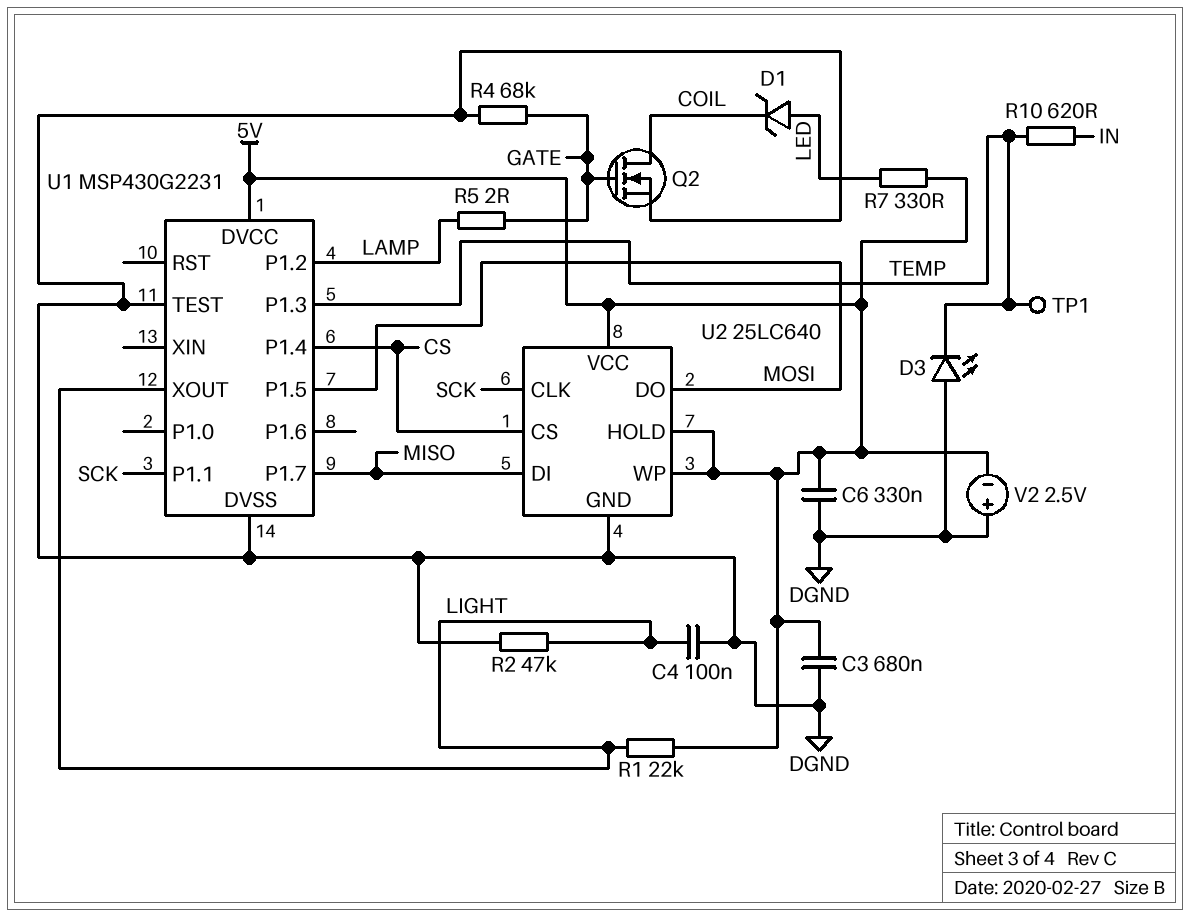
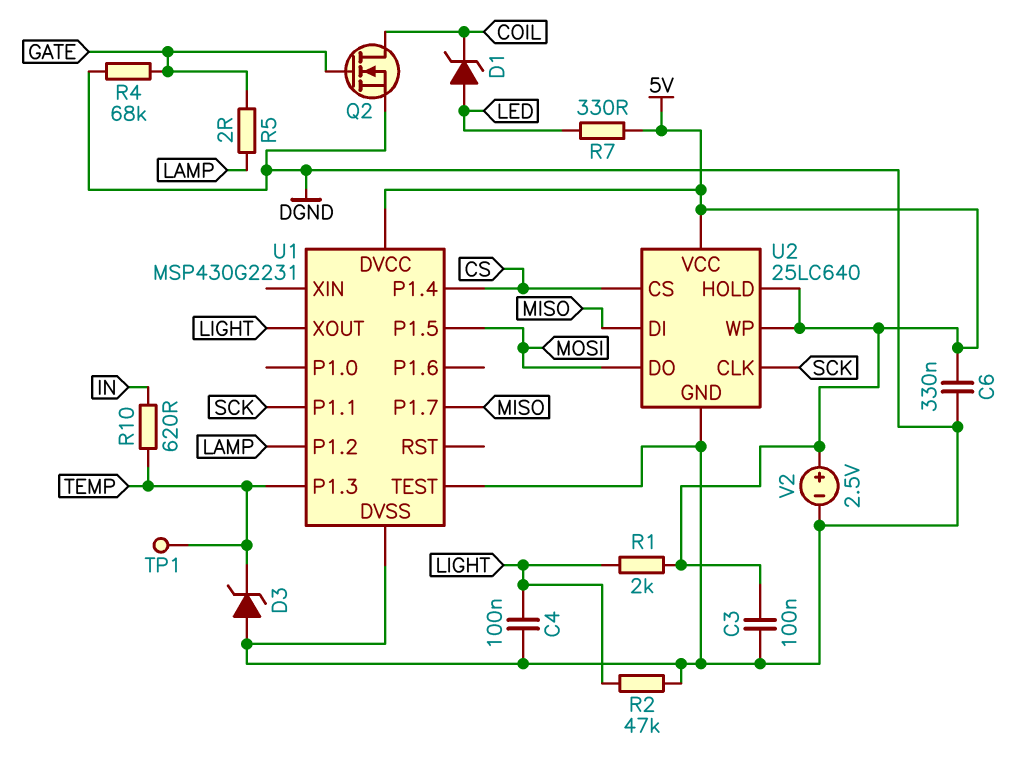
C3: 680nF (5V, DGND) -> 100nF (5V, DGND)
D3: LED (A DGND, K TEMP) -> zener (A DGND, K TEMP)
R1: 22k (5V, LIGHT) -> 2k (5V, LIGHT)
V2: 2.5V (plus DGND, minus 5V) -> 2.5V (plus 5V, minus DGND)

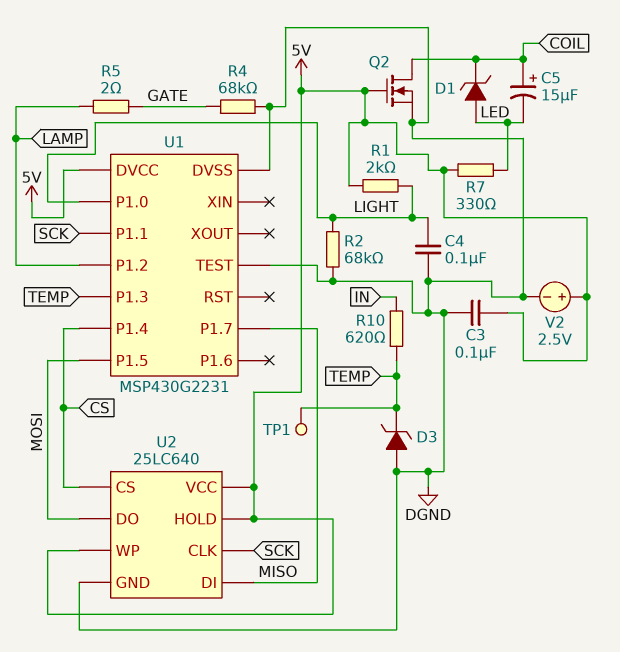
C5: none -> 15uF (plus COIL, minus LED)
C6: 330nF (5V, DGND) -> none
Q2: NMOS (G GATE, D COIL, S DGND) -> NMOS (G 5V, D COIL, S DGND)
R2: 47k (DGND, LIGHT) -> 68k (DGND, LIGHT)
U1 pin P1.0: none -> LIGHT
U1 pin XOUT: LIGHT -> none

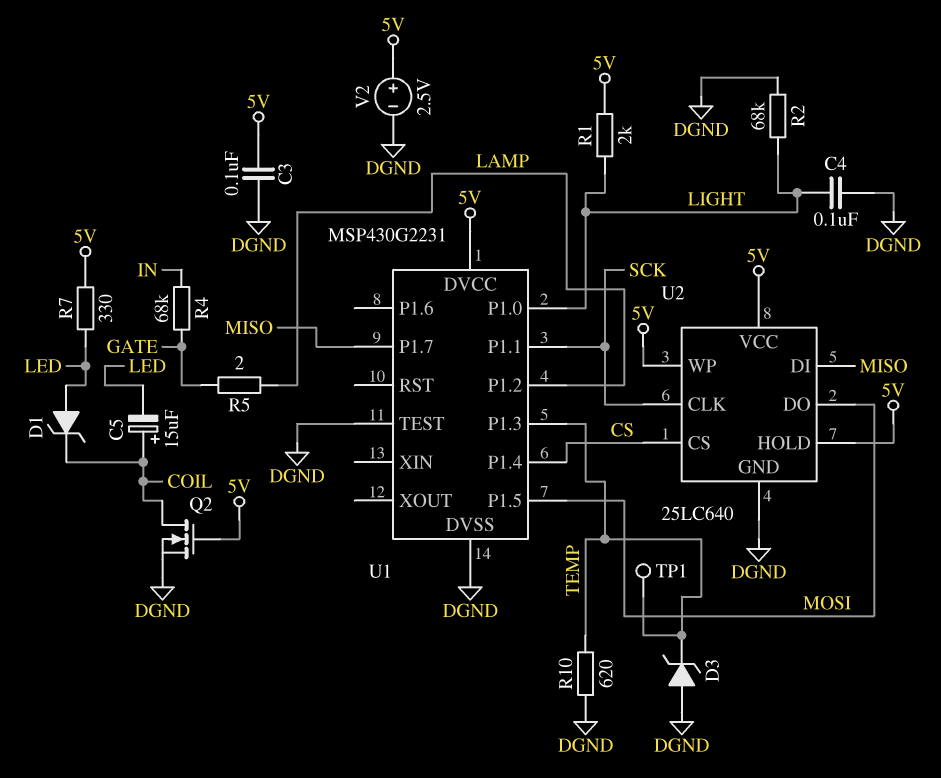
R4: 68k (DGND, GATE) -> 68k (GATE, IN)
R10: 620 (IN, TEMP) -> 620 (DGND, TEMP)

